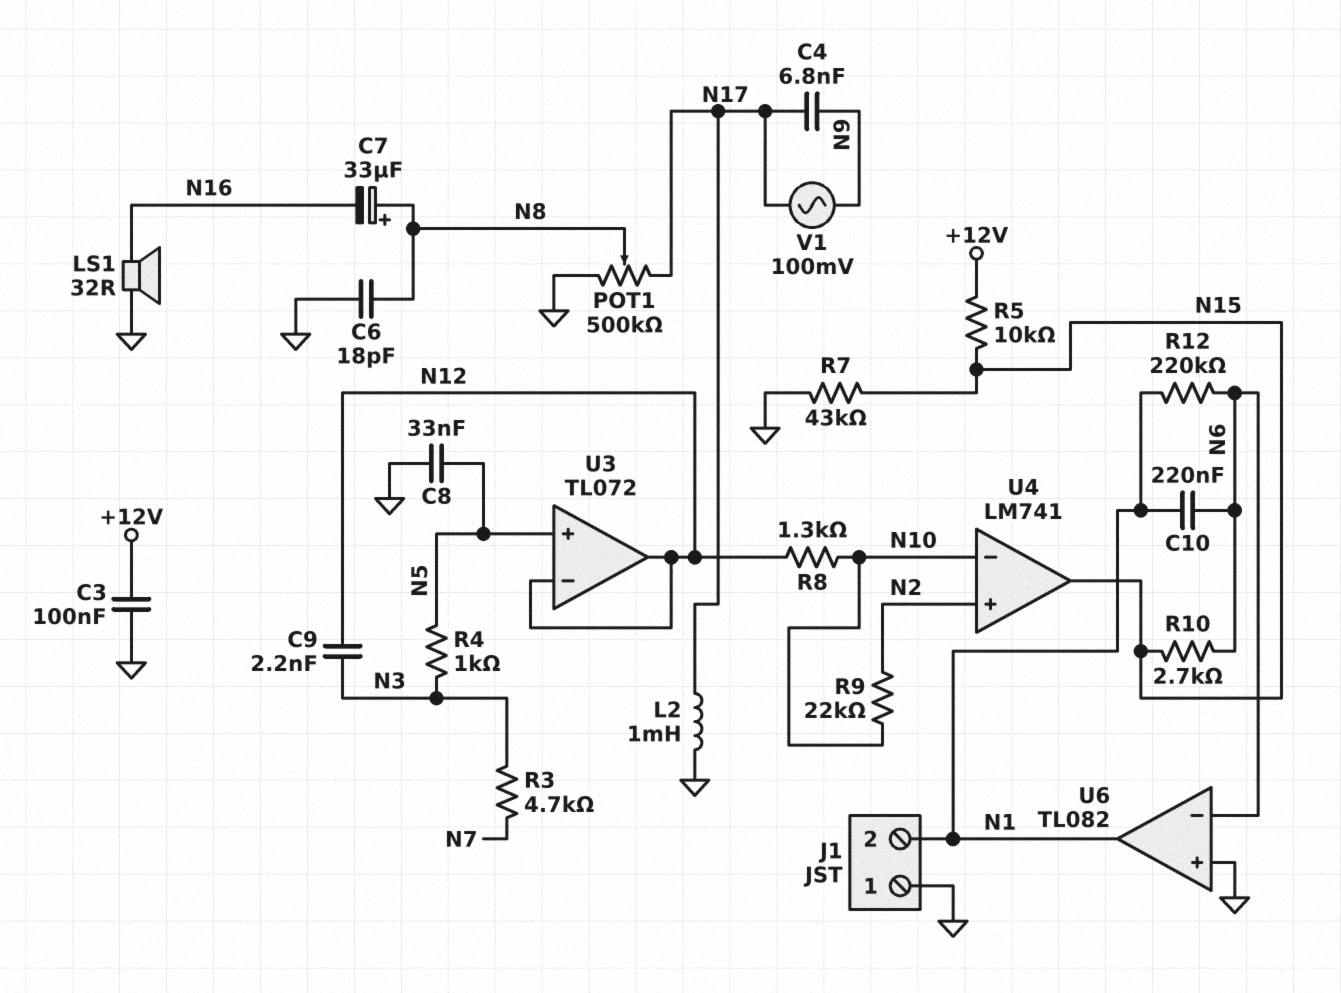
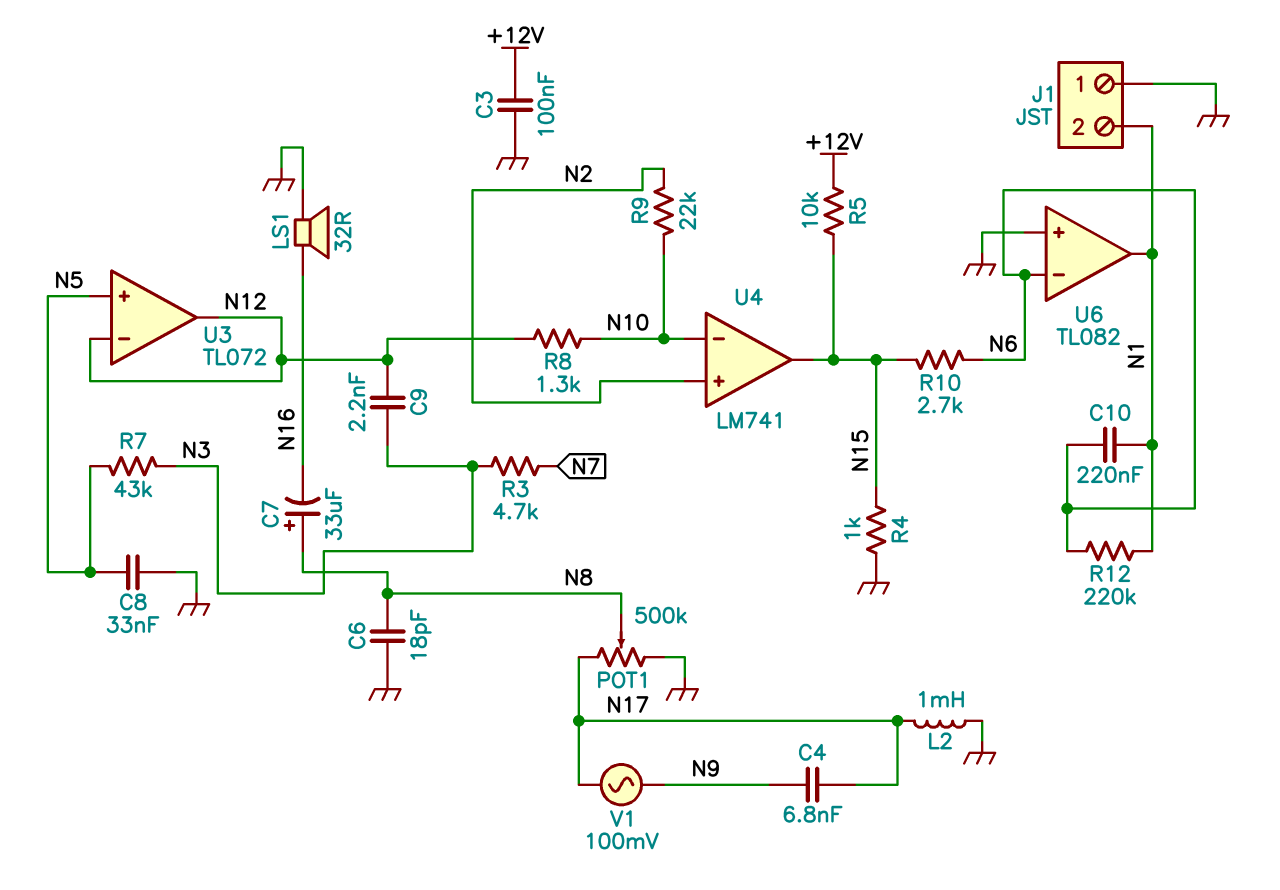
R4: 1k (N3, N5) -> 1k (GND, N15)
R7: 43k (GND, N15) -> 43k (N3, N5)

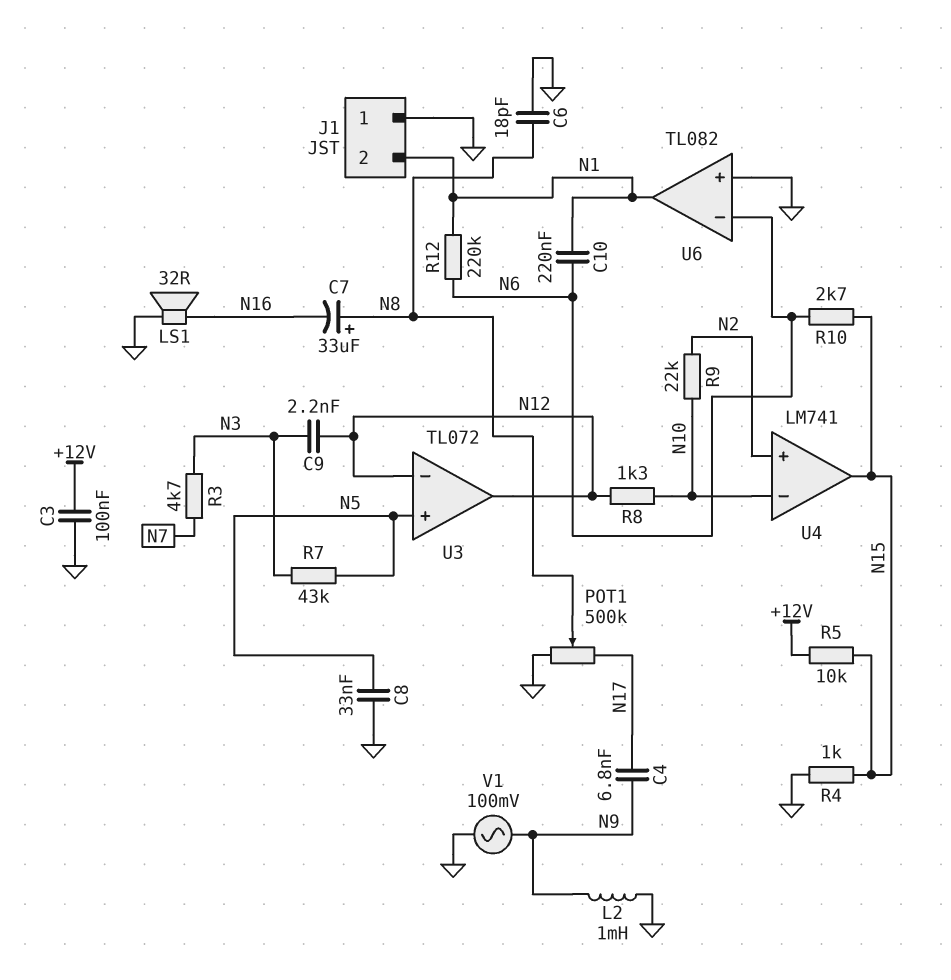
L2: 1mH (GND, N17) -> 1mH (GND, N9)
V1: AC 100mV (N9, N17) -> AC 100mV (GND, N9)

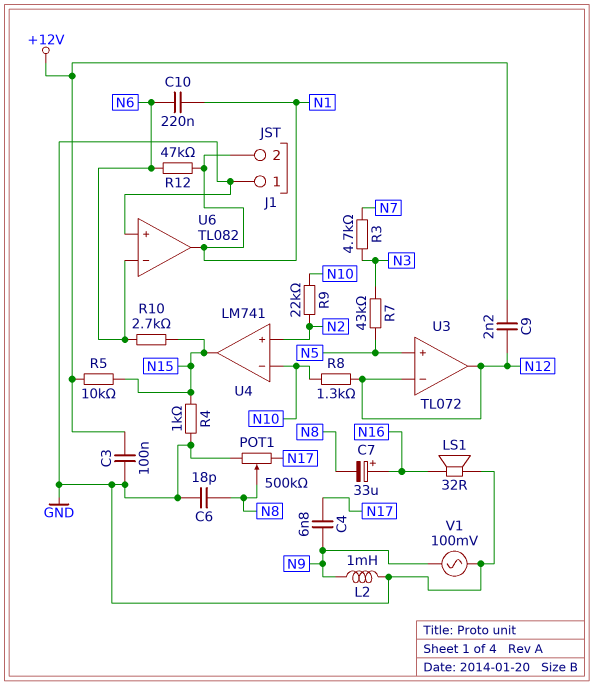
C7: 33uF (plus N8, minus N16) -> 33uF (plus N16, minus N8)
C8: 33nF (GND, N5) -> none
C9: 2.2nF (N3, N12) -> 2.2nF (+12V, N12)
R12: 220k (N1, N6) -> 47k (N1, N6)

